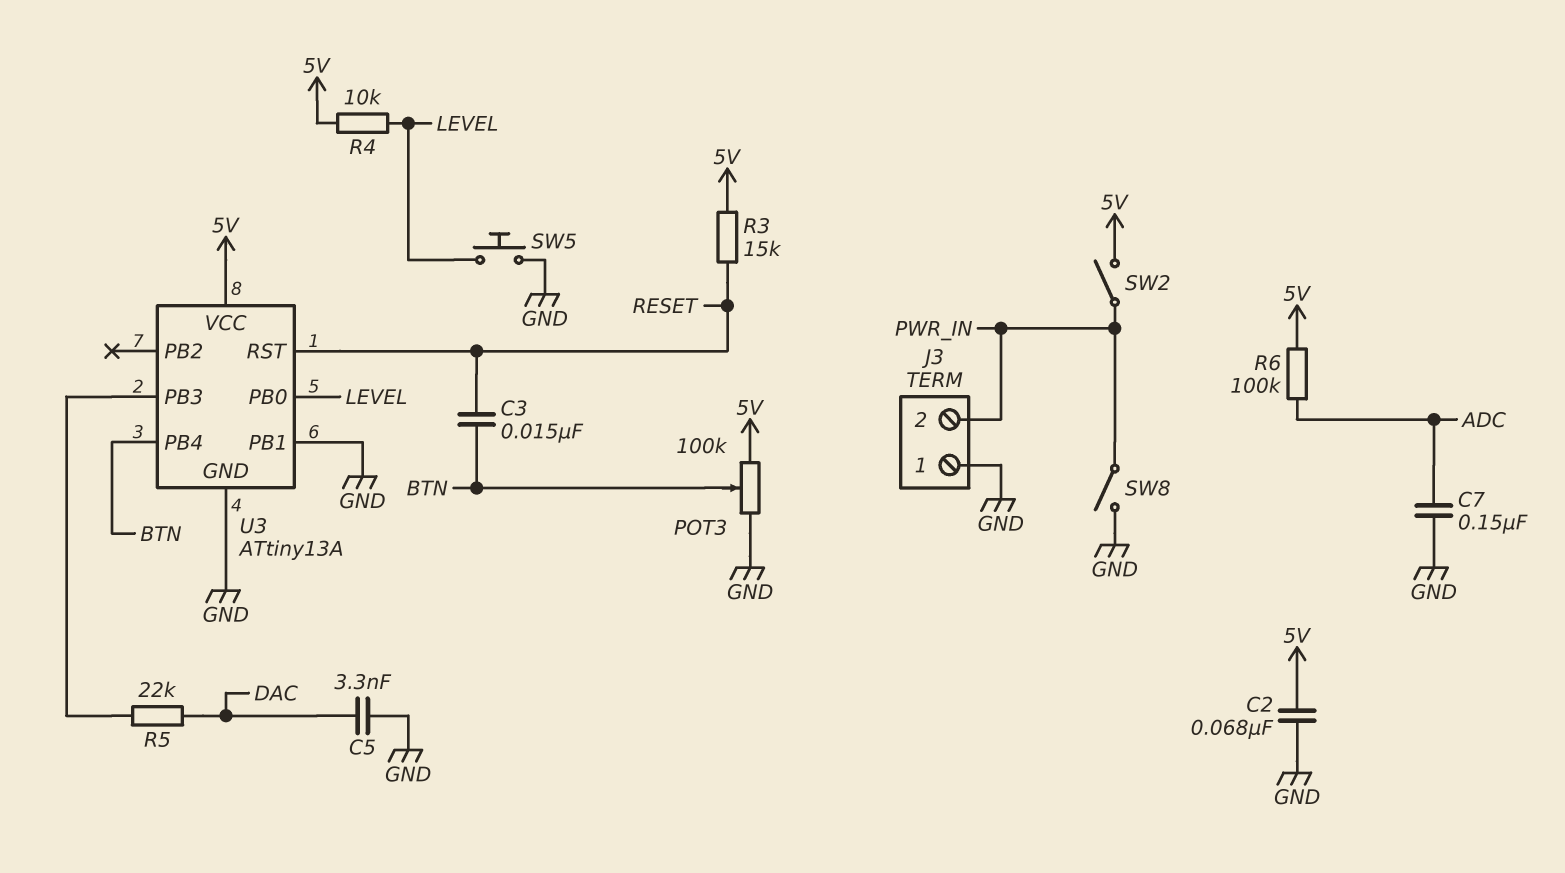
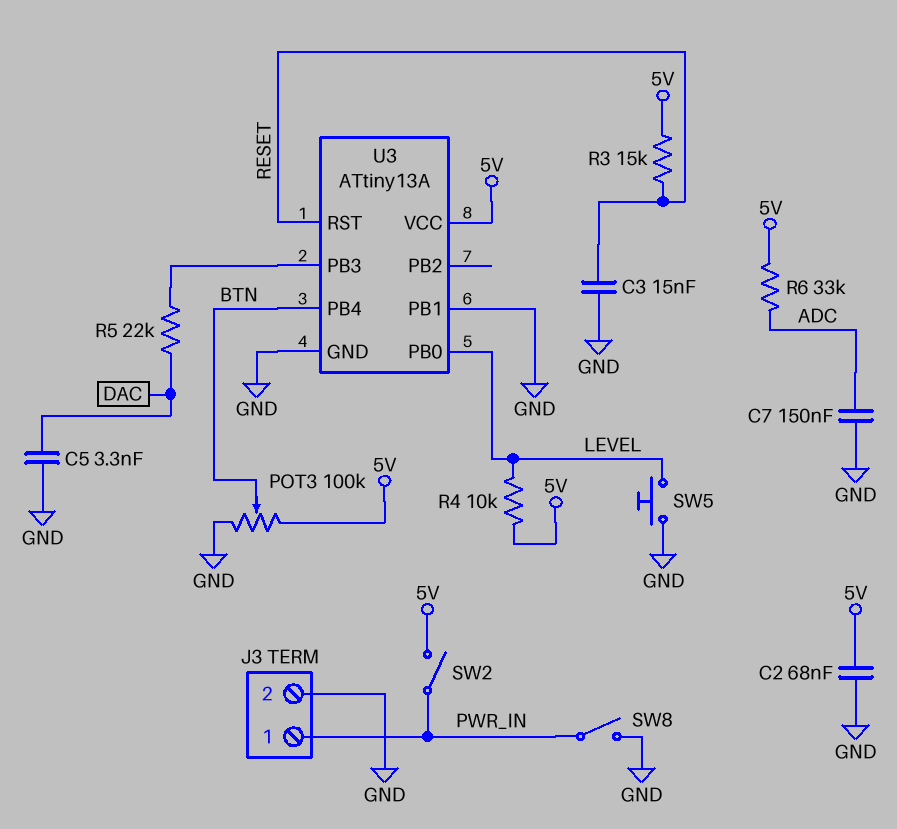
C3: 15nF (BTN, RESET) -> 15nF (GND, RESET)
J3 pin 1: GND -> PWR_IN
J3 pin 2: PWR_IN -> GND
R6: 100k (5V, ADC) -> 33k (5V, ADC)

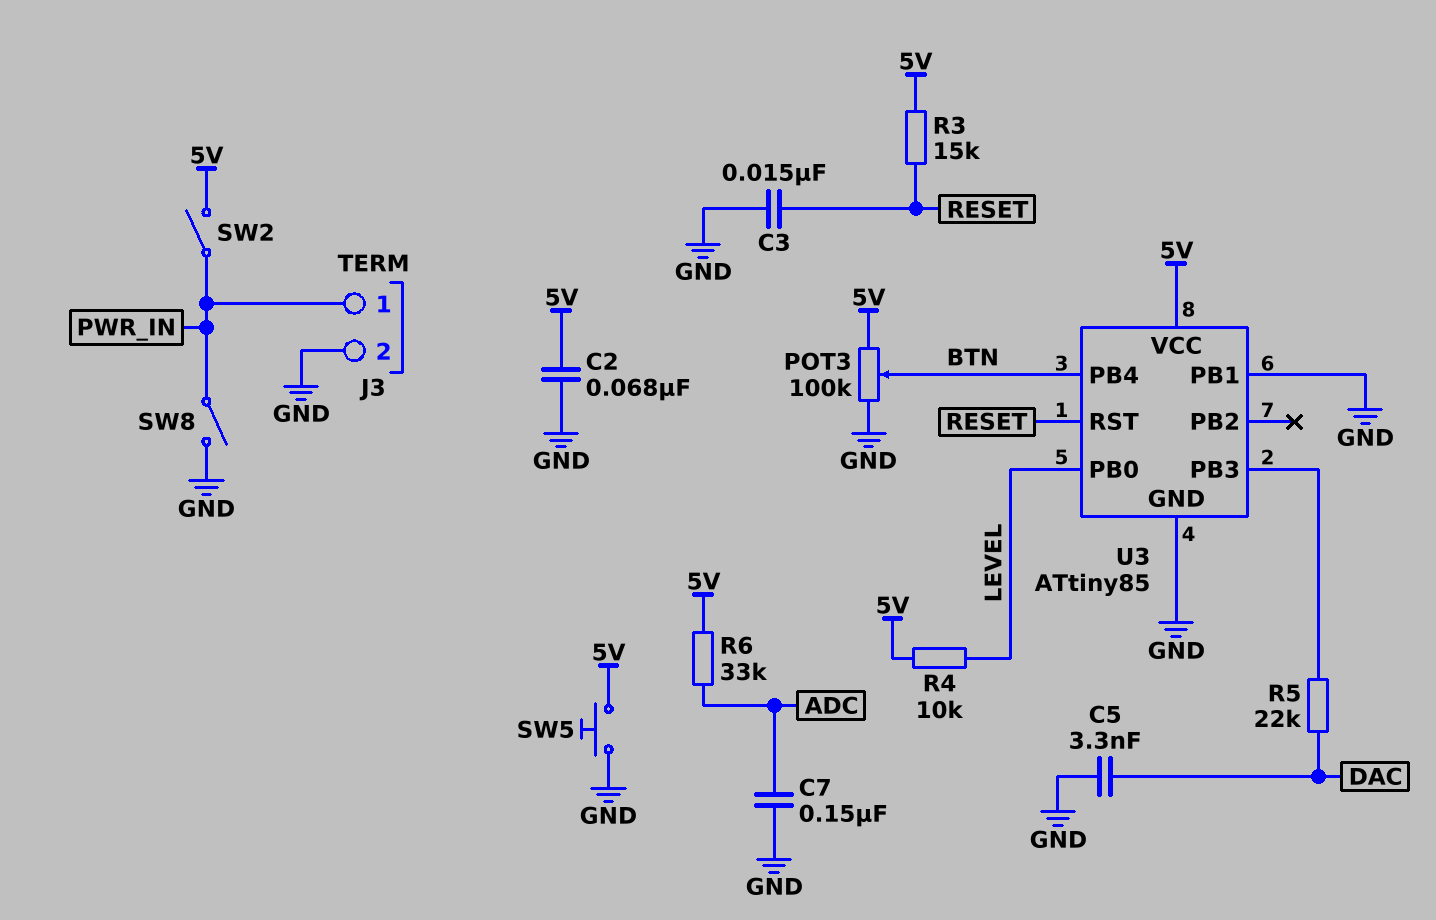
SW5: button (GND, LEVEL) -> button (5V, GND)
U3: ATtiny13A -> ATtiny85

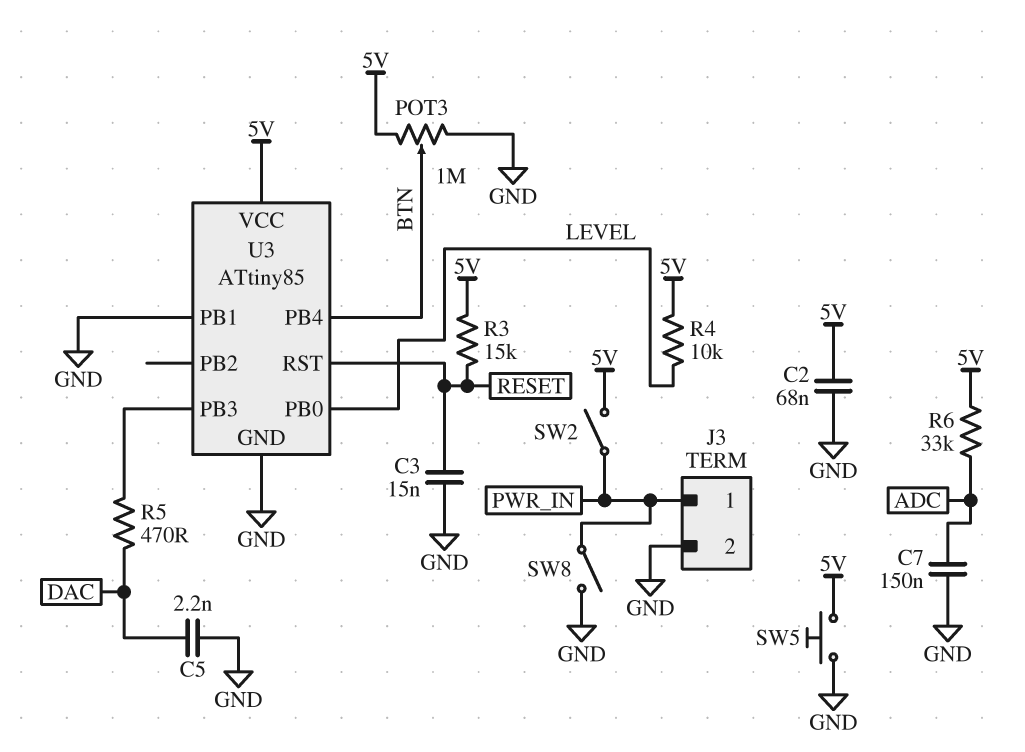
C5: 3.3nF (DAC, GND) -> 2.2nF (DAC, GND)
POT3: 100k (5V, GND, wiper BTN) -> 1M (5V, GND, wiper BTN)
R5: 22k (DAC, U3/PB3) -> 470 (DAC, U3/PB3)

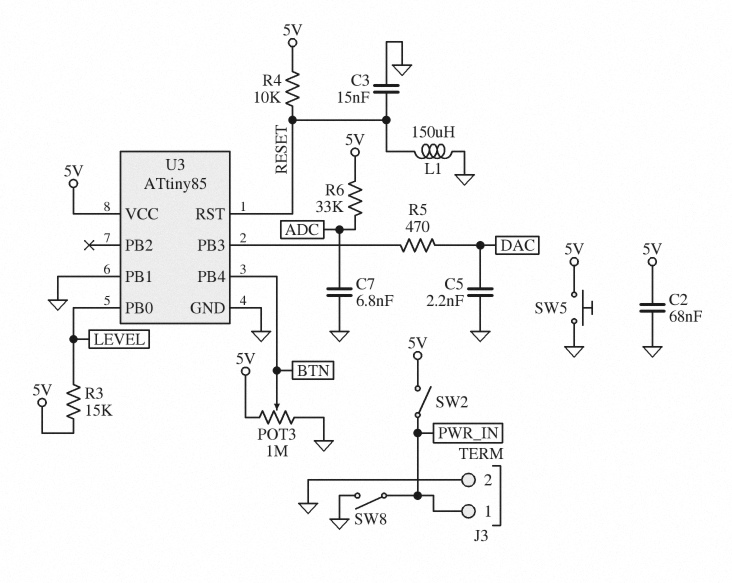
C7: 150nF (ADC, GND) -> 6.8nF (ADC, GND)
L1: none -> 150uH (GND, RESET)
R3: 15k (5V, RESET) -> 15k (5V, LEVEL)
R4: 10k (5V, LEVEL) -> 10k (5V, RESET)

